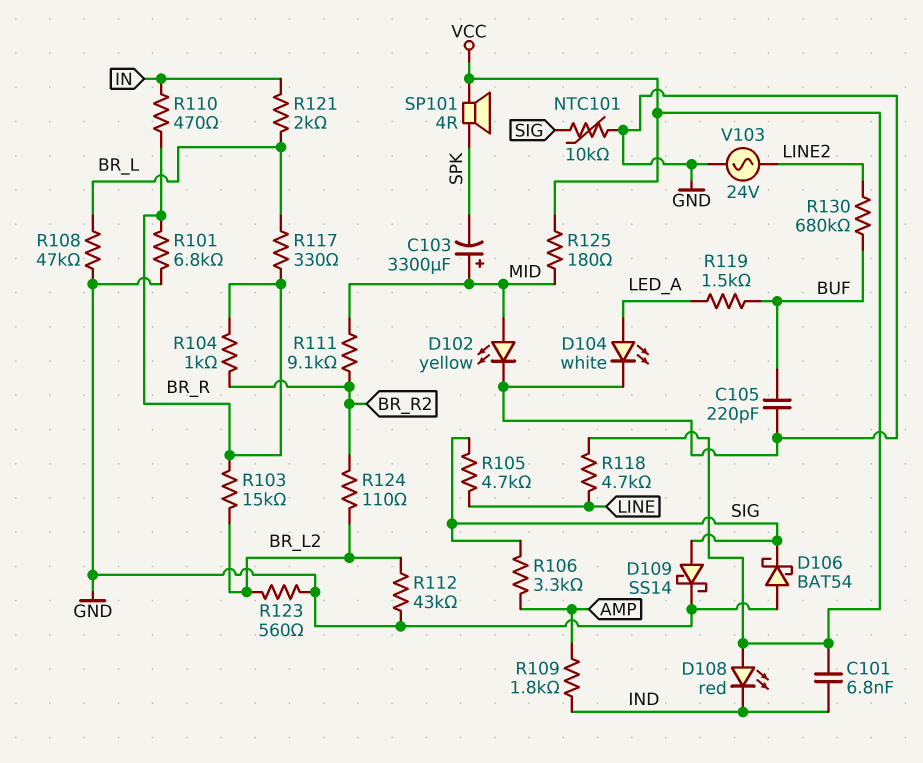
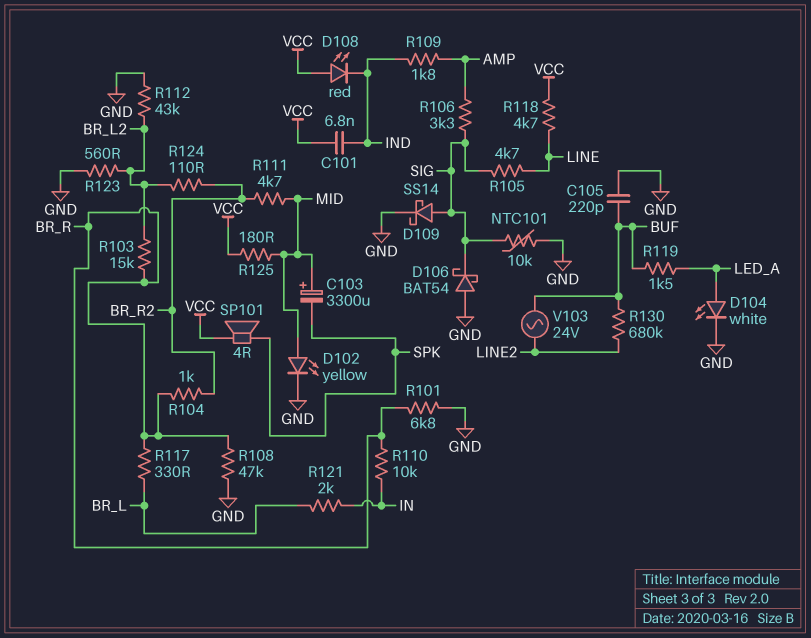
R108: 47k (BR_L, GND) -> 47k (BR_R, GND)
R110: 470 (BR_R, IN) -> 10k (BR_R, IN)
R111: 9.1k (BR_R2, MID) -> 4.7k (BR_R2, MID)
V103: AC 24V (GND, LINE2) -> AC 24V (BUF, LINE2)

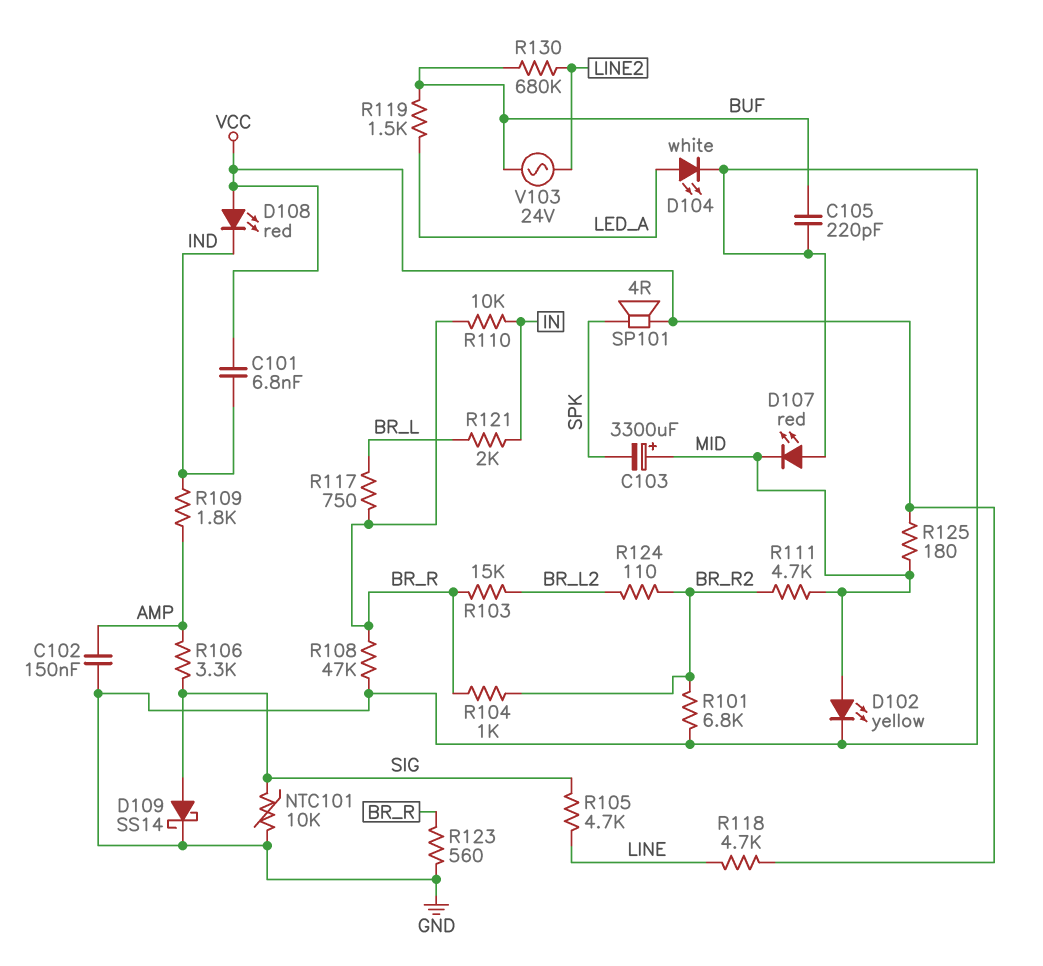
C102: none -> 150nF (AMP, GND)
D106: schottky BAT54 (A GND, K SIG) -> none
D107: none -> LED red (A GND, K MID)
R101: 6.8k (BR_R, GND) -> 6.8k (BR_R2, GND)
R112: 43k (BR_L2, GND) -> none
R117: 330 (BR_L, BR_R) -> 750 (BR_L, BR_R)
R123: 560 (BR_L2, GND) -> 560 (BR_R, GND)

